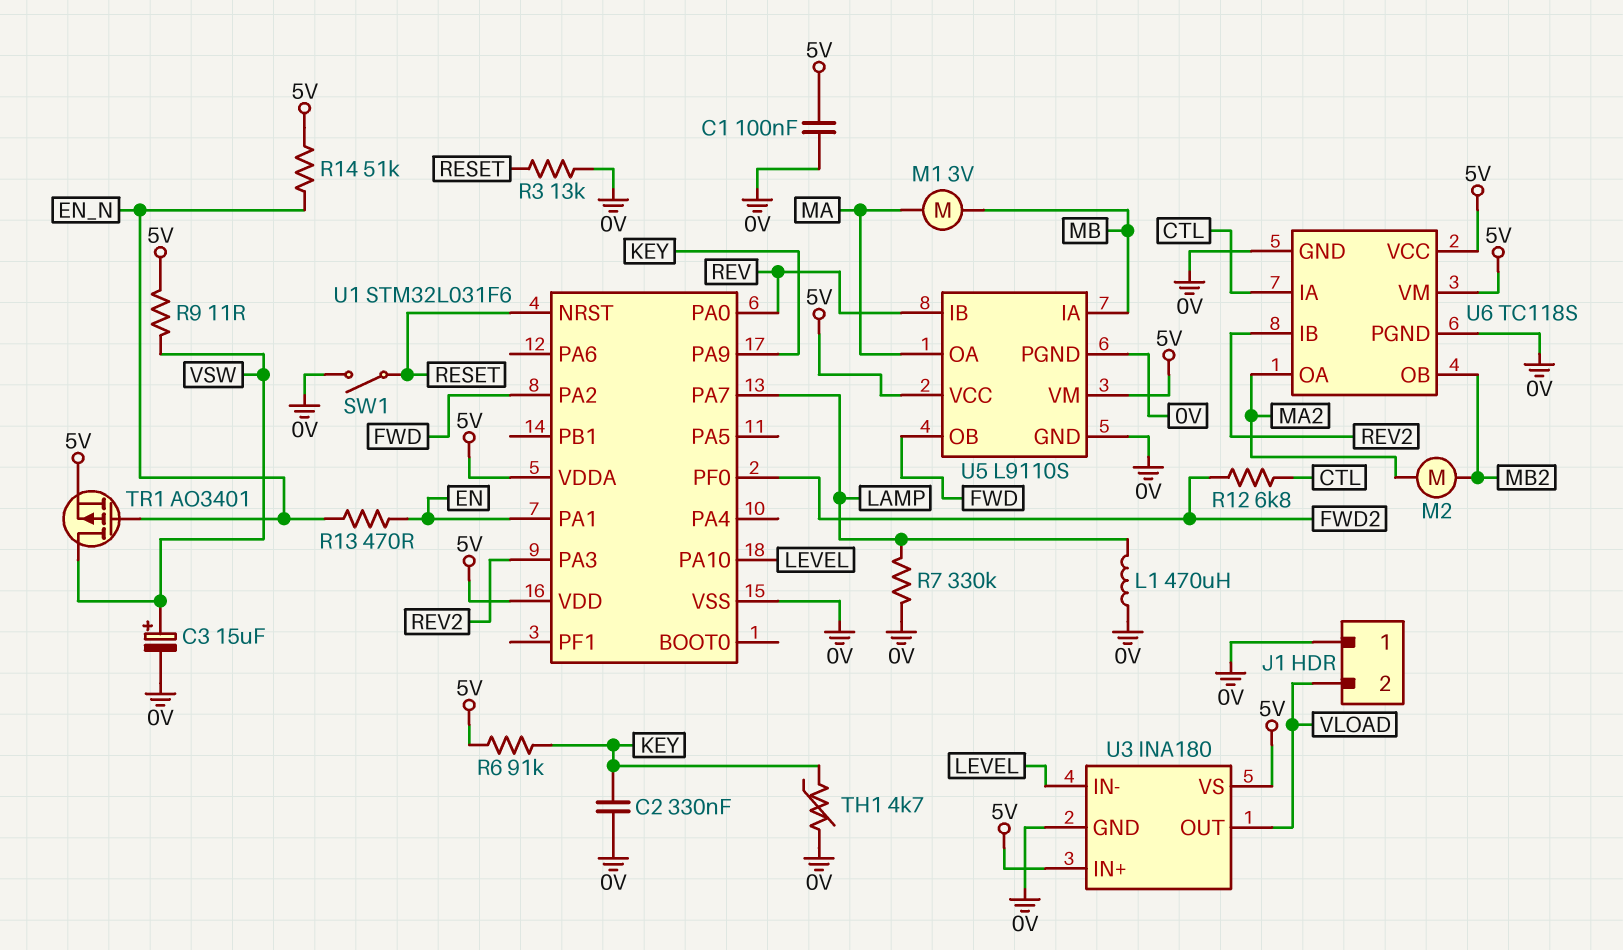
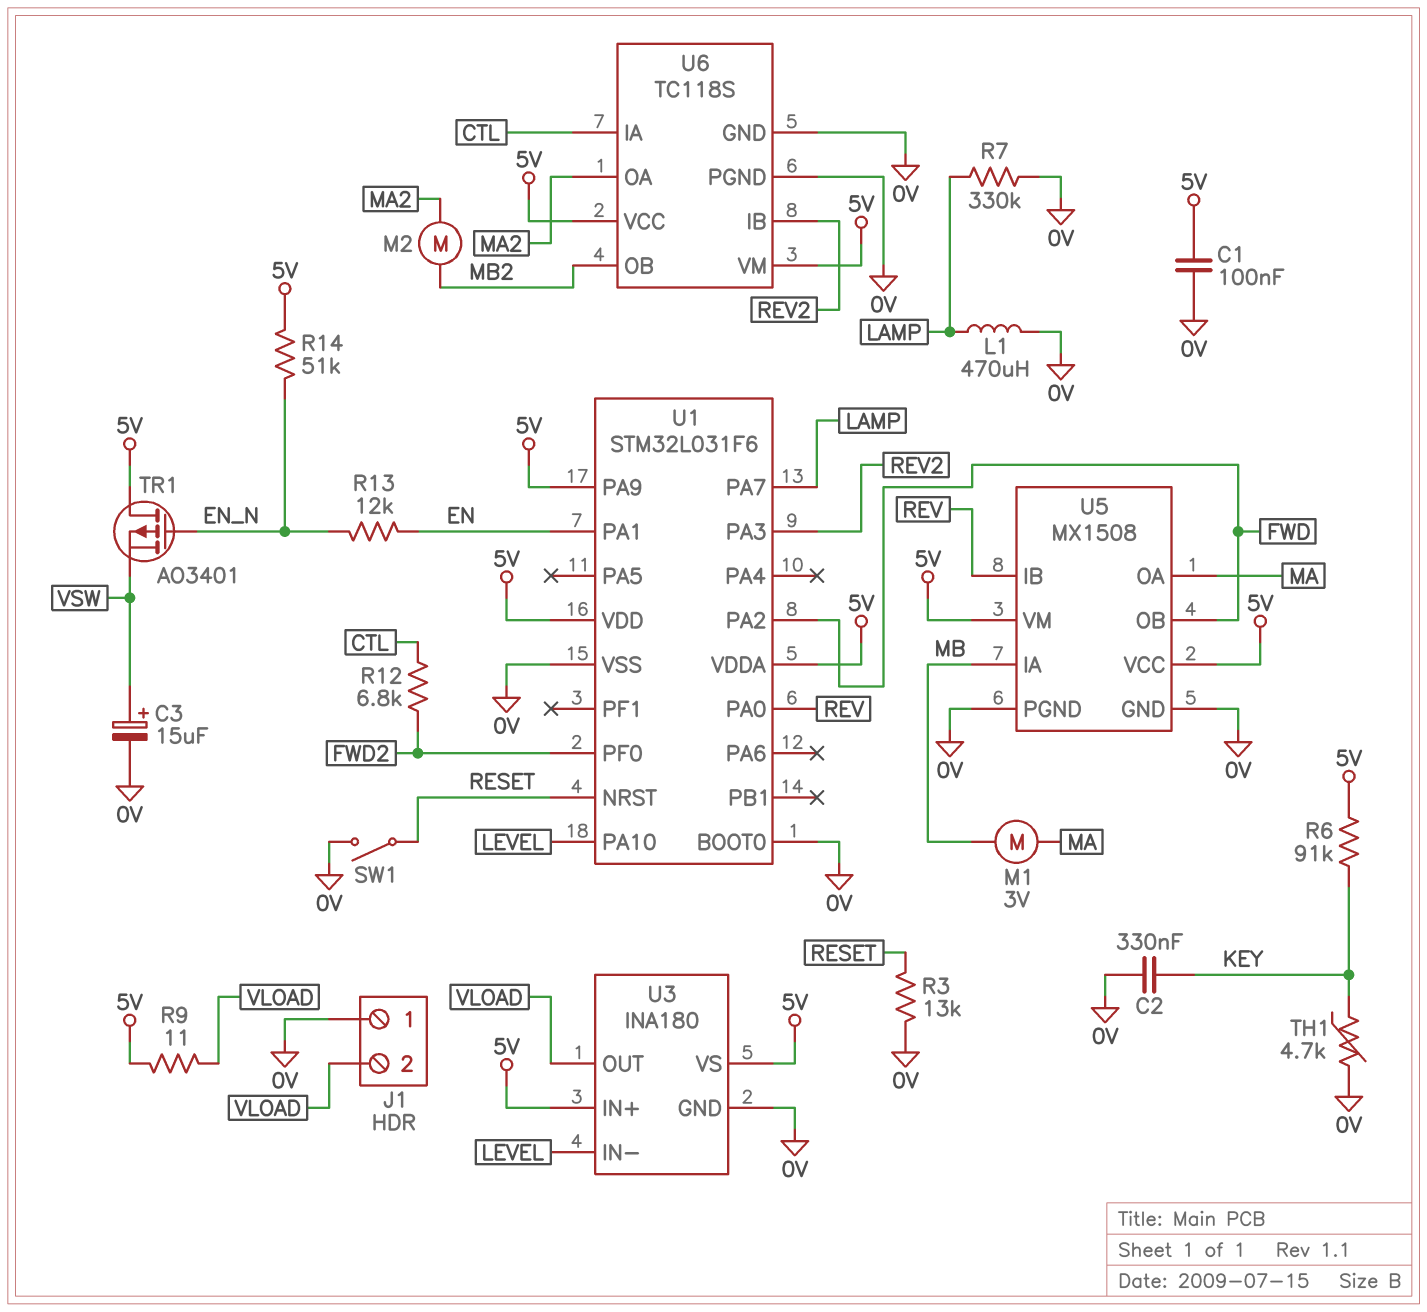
R9: 11 (5V, VSW) -> 11 (5V, VLOAD)
R13: 470 (EN, EN_N) -> 12k (EN, EN_N)
TR1: PMOS AO3401 (G EN_N, D VSW, S 5V) -> PMOS AO3401 (G EN_N, D 5V, S VSW)
U1 pin BOOT0: none -> 0V
U1 pin PA9: KEY -> 5V
U5: L9110S -> MX1508

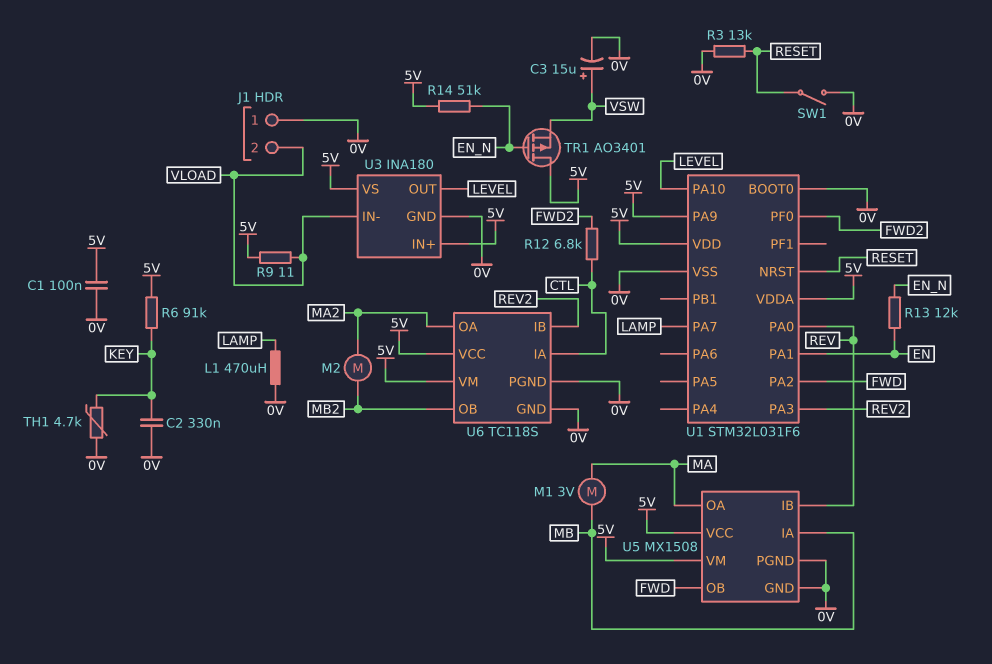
R7: 330k (0V, LAMP) -> none
U3 pin IN-: LEVEL -> VLOAD
U3 pin OUT: VLOAD -> LEVEL

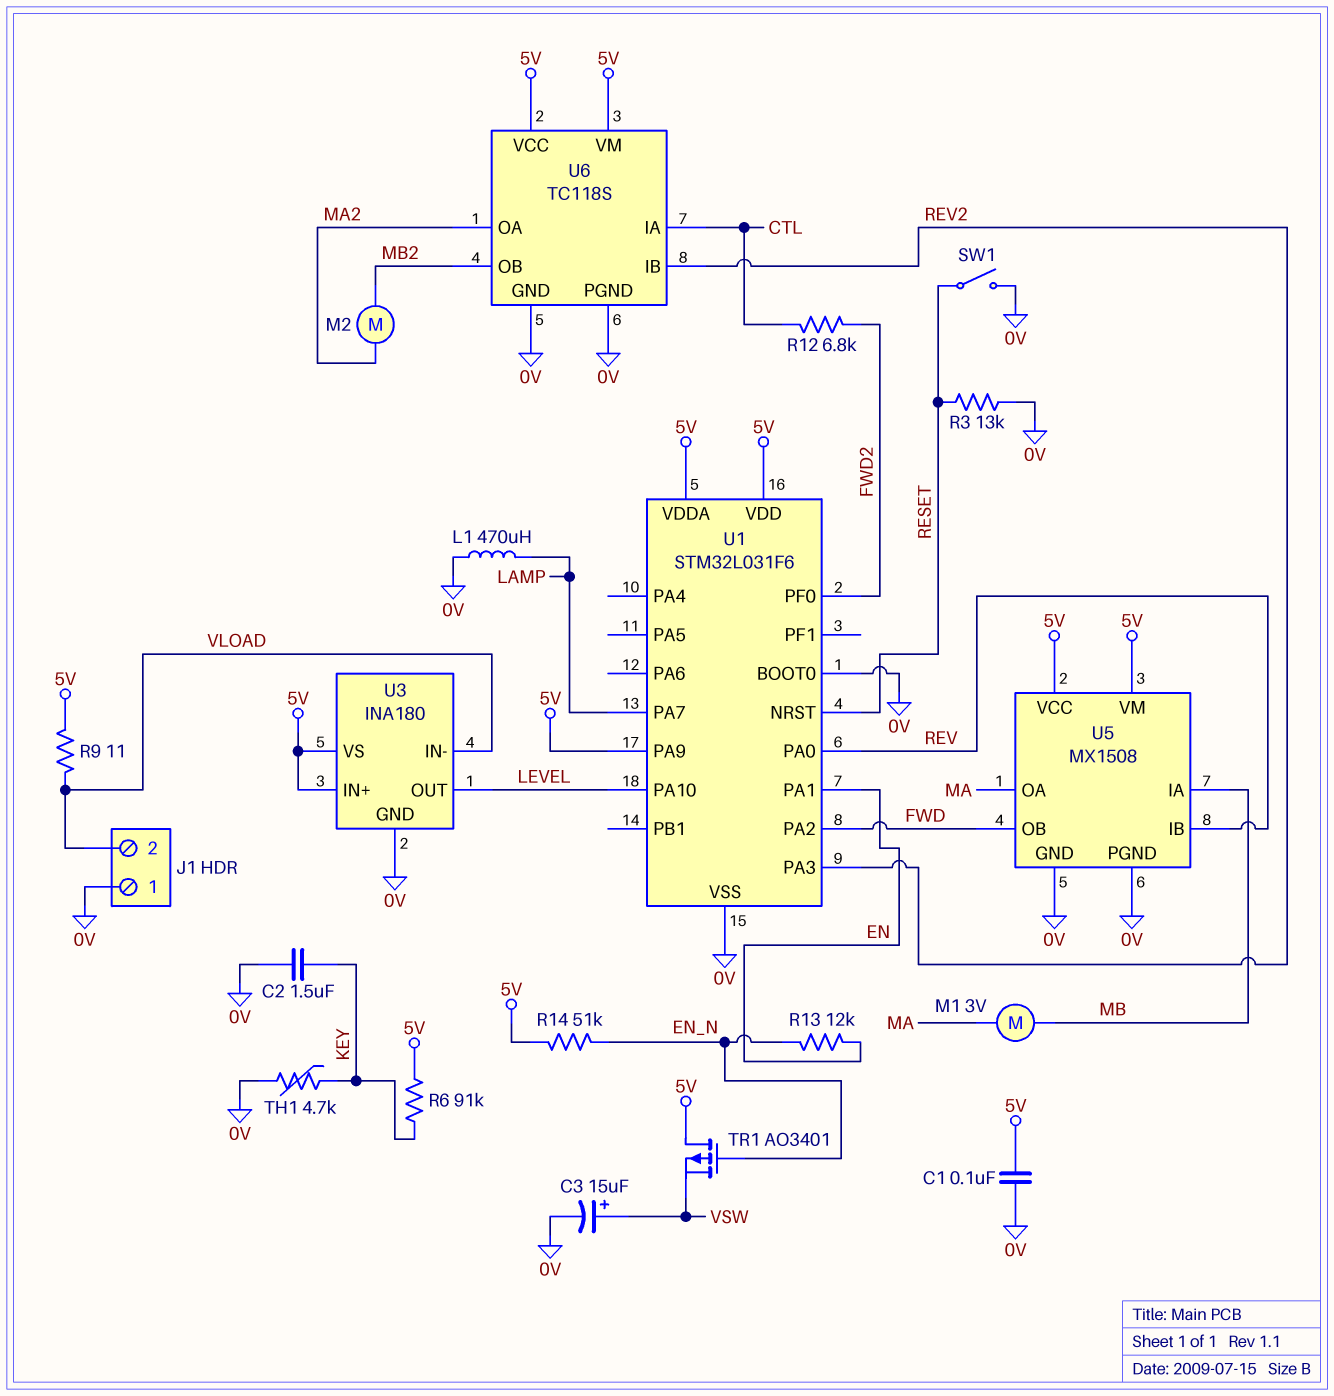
C2: 330nF (0V, KEY) -> 1.5uF (0V, KEY)

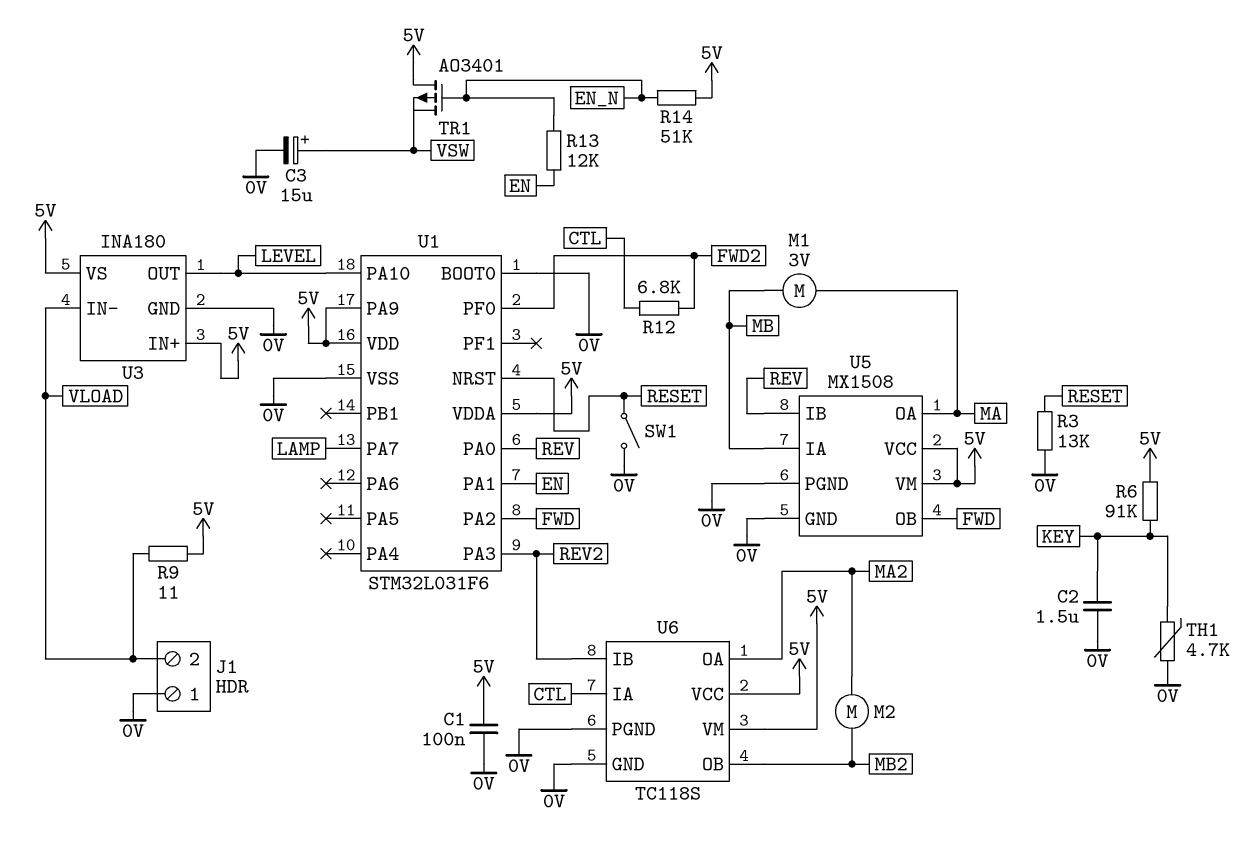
L1: 470uH (0V, LAMP) -> none

